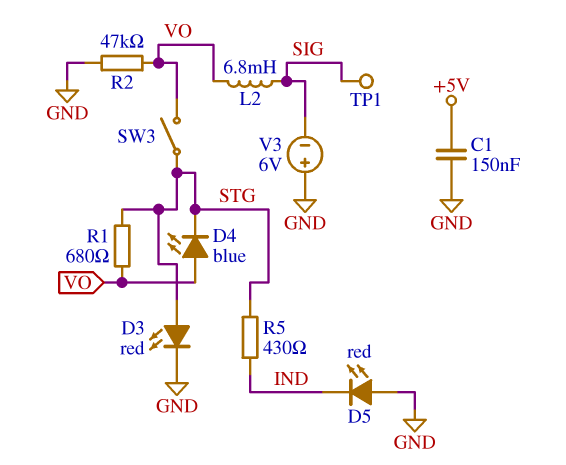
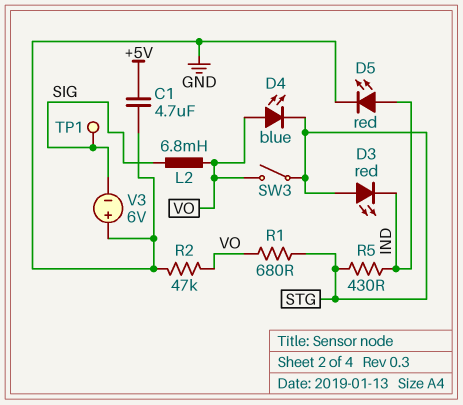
C1: 150nF (+5V, GND) -> 4.7uF (+5V, GND)
D3: LED red (A STG, K GND) -> LED red (A STG, K IND)
D5: LED red (A GND, K IND) -> LED red (A IND, K GND)

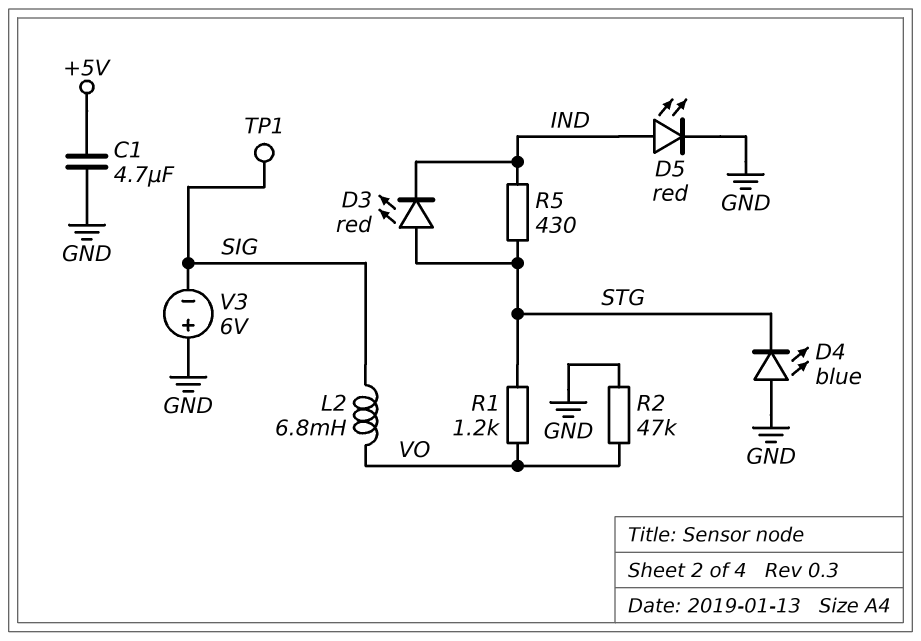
D4: LED blue (A VO, K STG) -> LED blue (A GND, K STG)
R1: 680 (STG, VO) -> 1.2k (STG, VO)
SW3: switch (STG, VO) -> none

